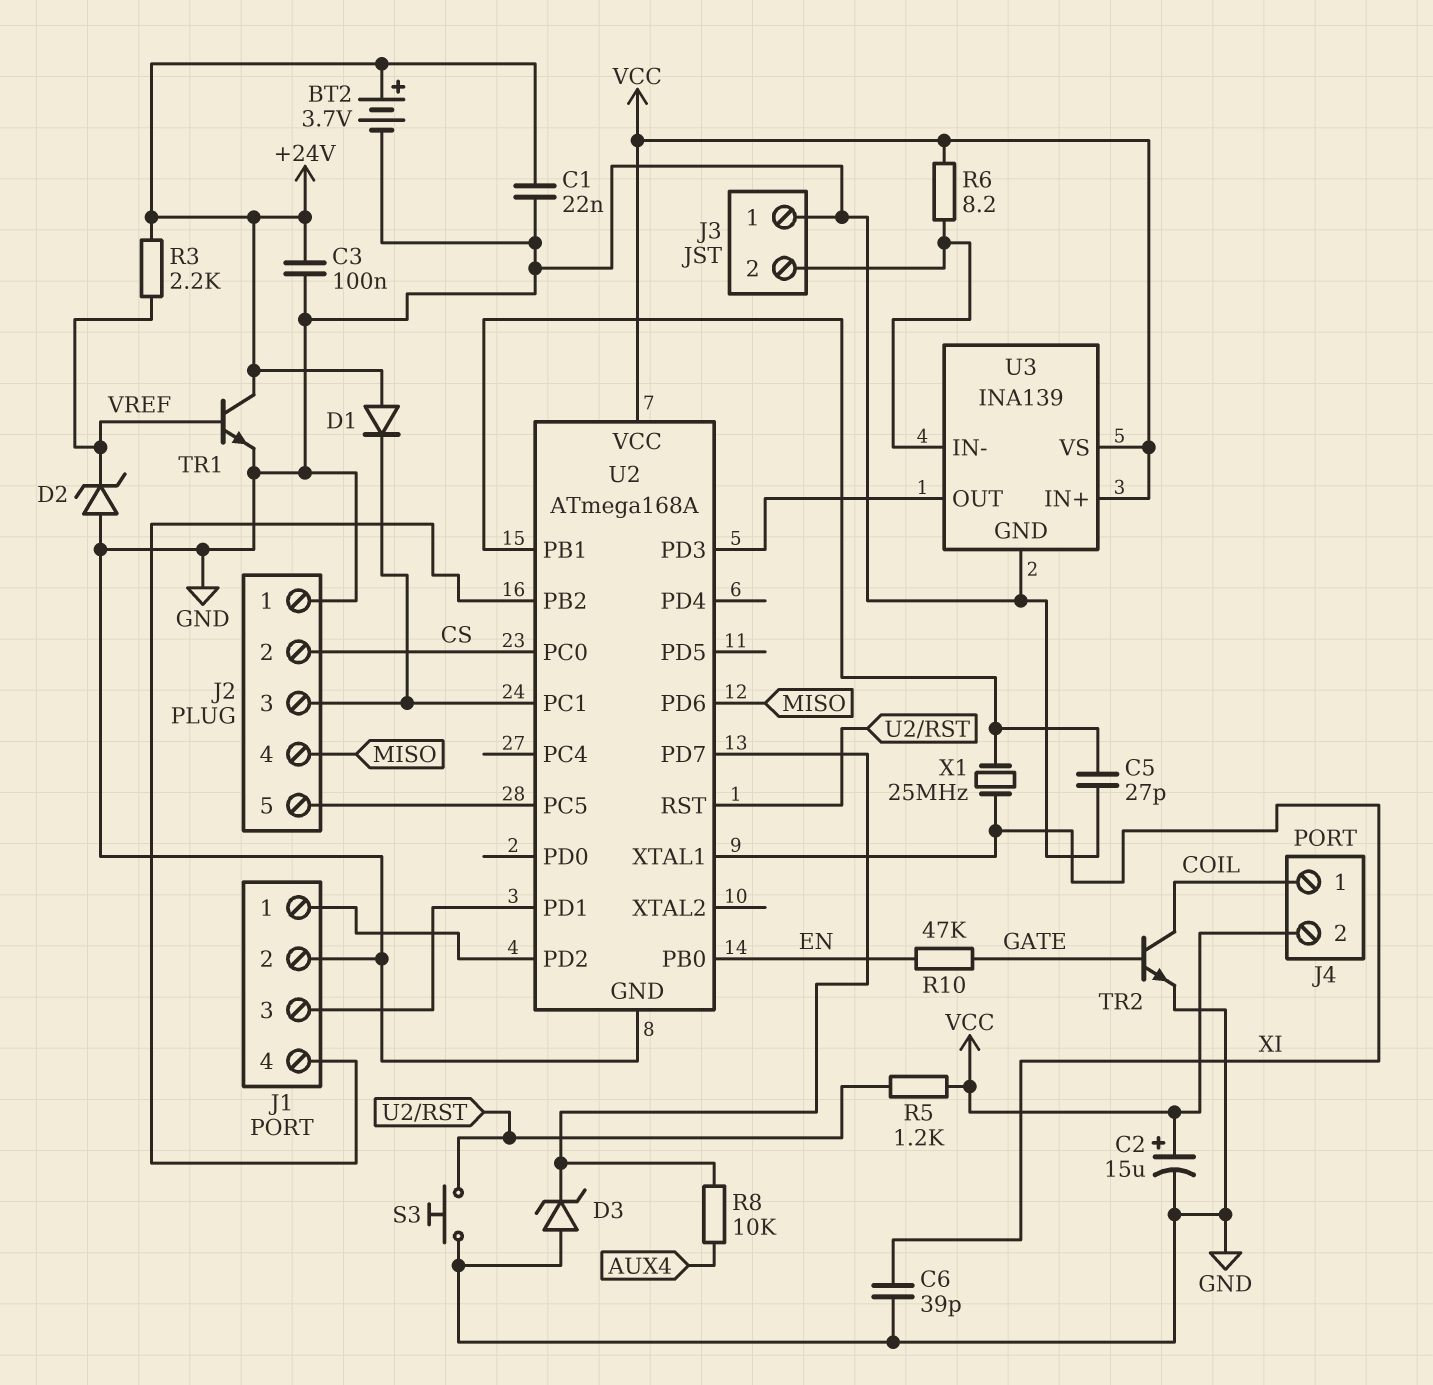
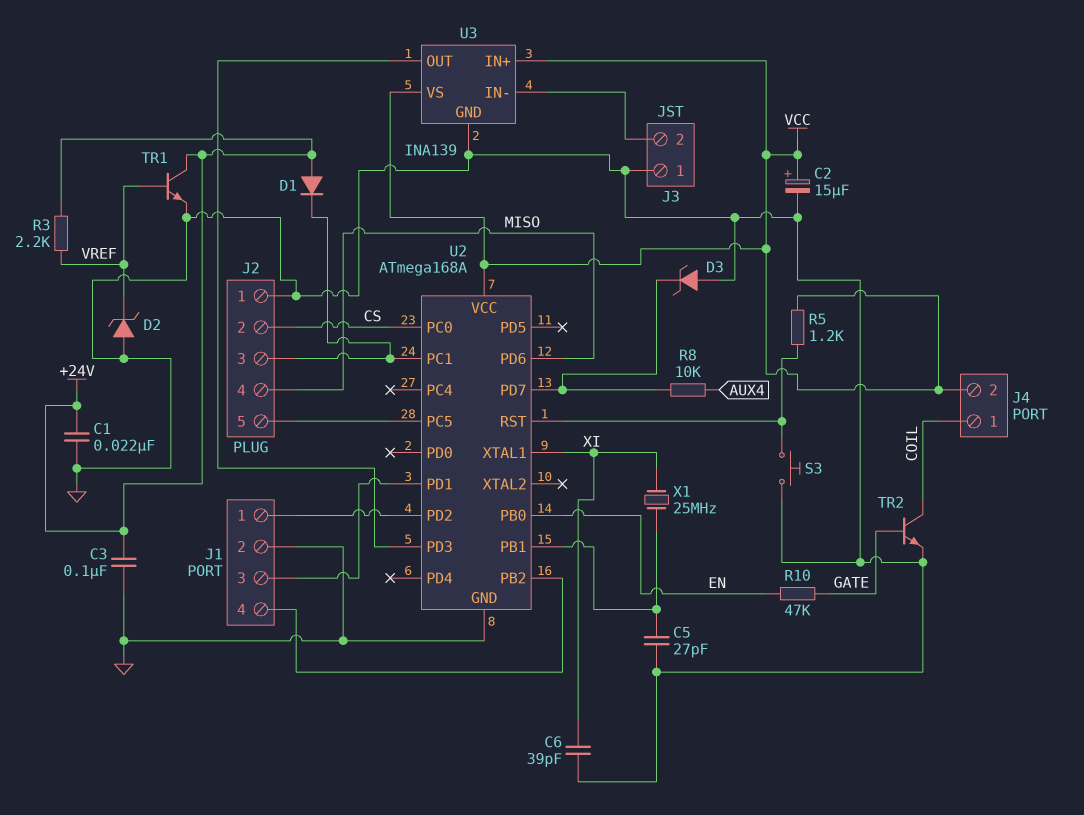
BT2: 3.7V (plus +24V, minus GND) -> none
R6: 8.2 (J3/2, VCC) -> none

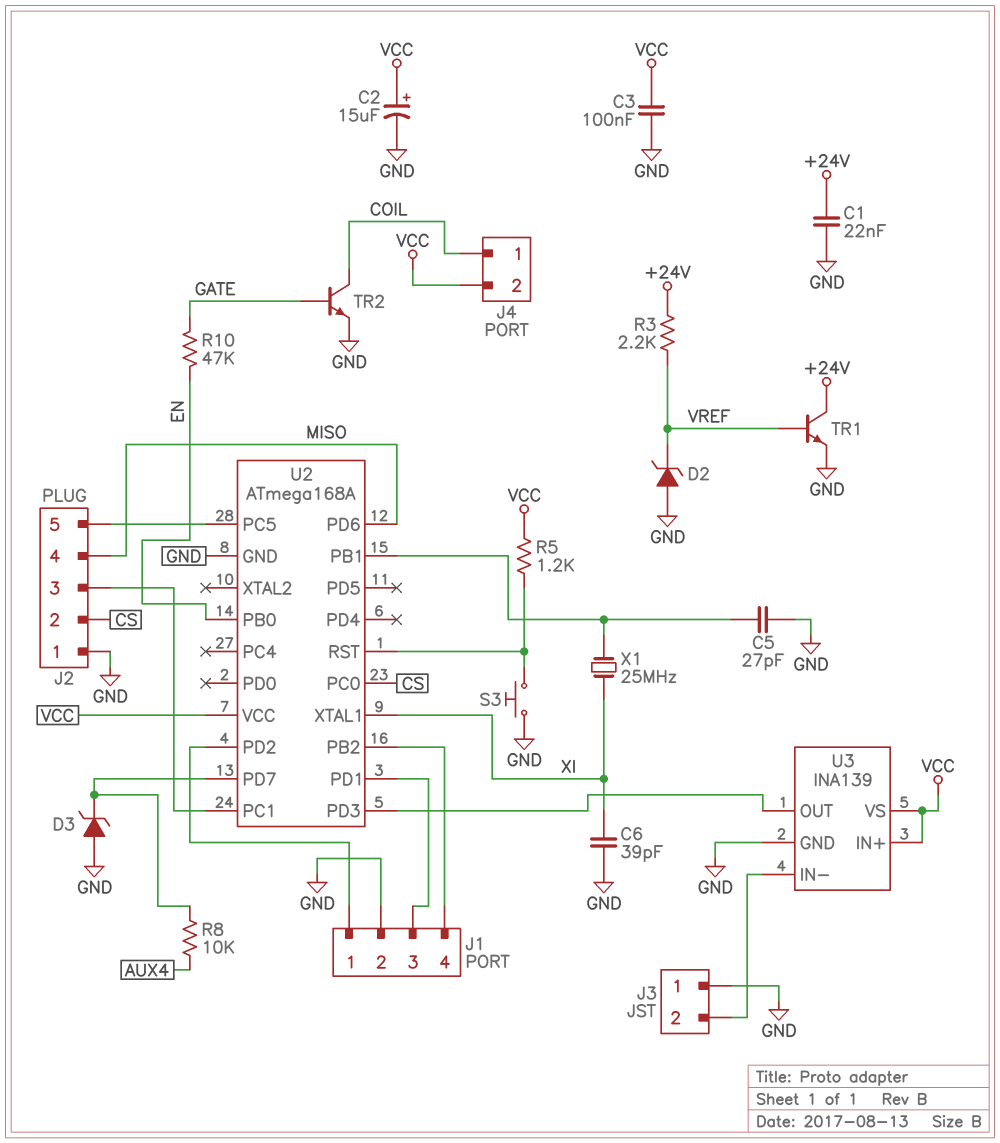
C3: 100nF (+24V, GND) -> 100nF (GND, VCC)
D1: diode (A +24V, K J2/3) -> none

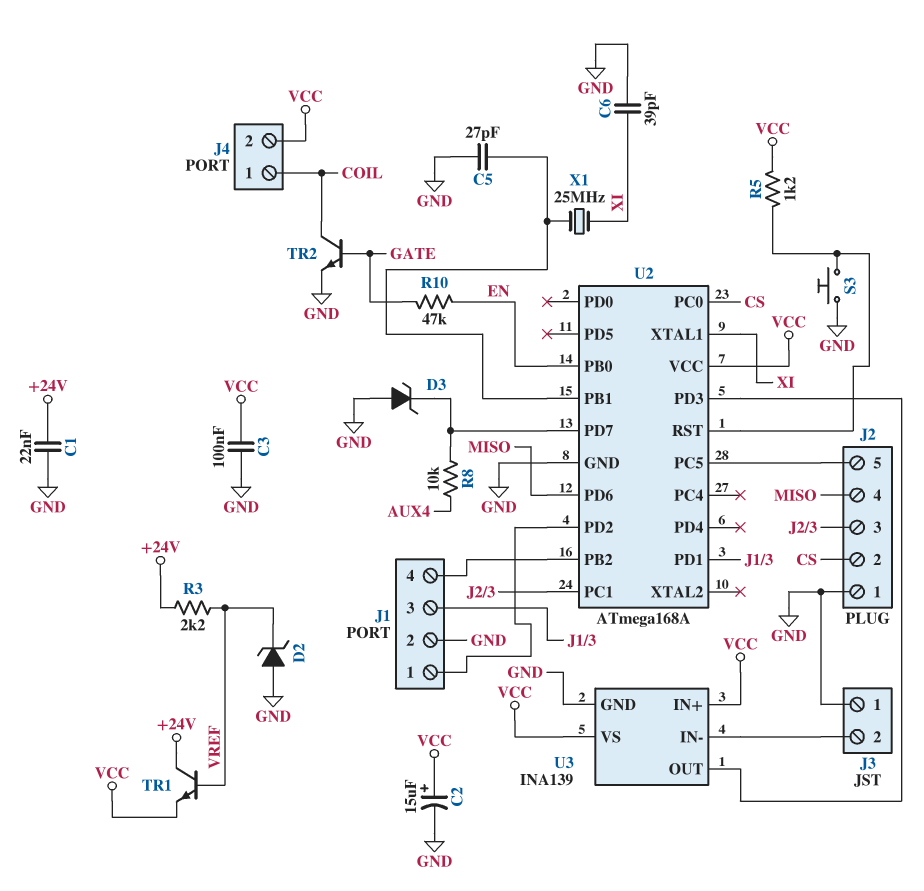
TR1: NPN (B VREF, C +24V, E GND) -> NPN (B VREF, C +24V, E VCC)

